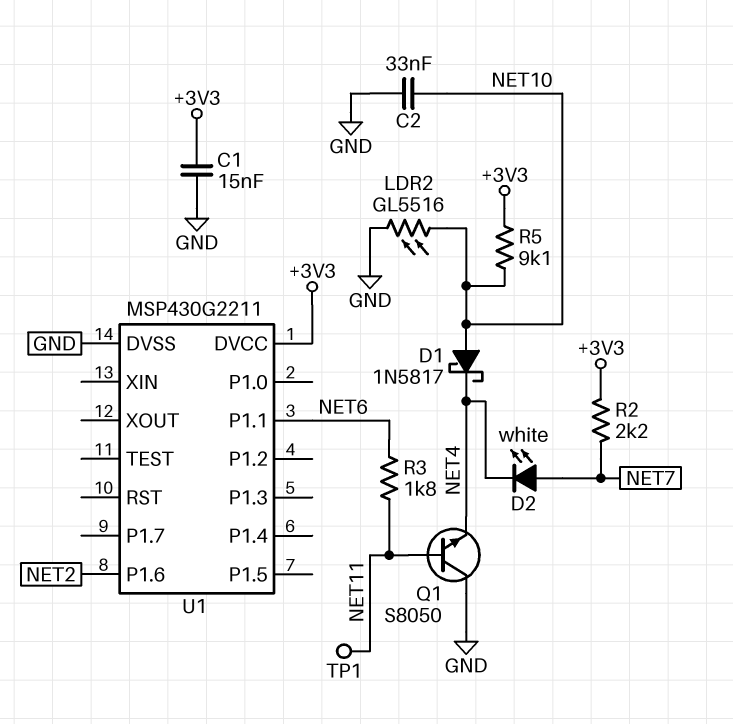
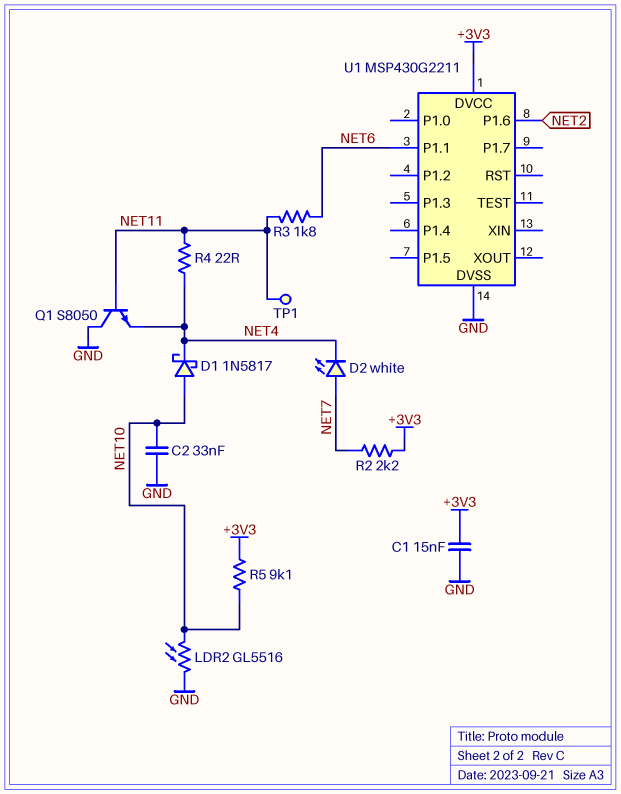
R4: none -> 22 (NET4, NET11)

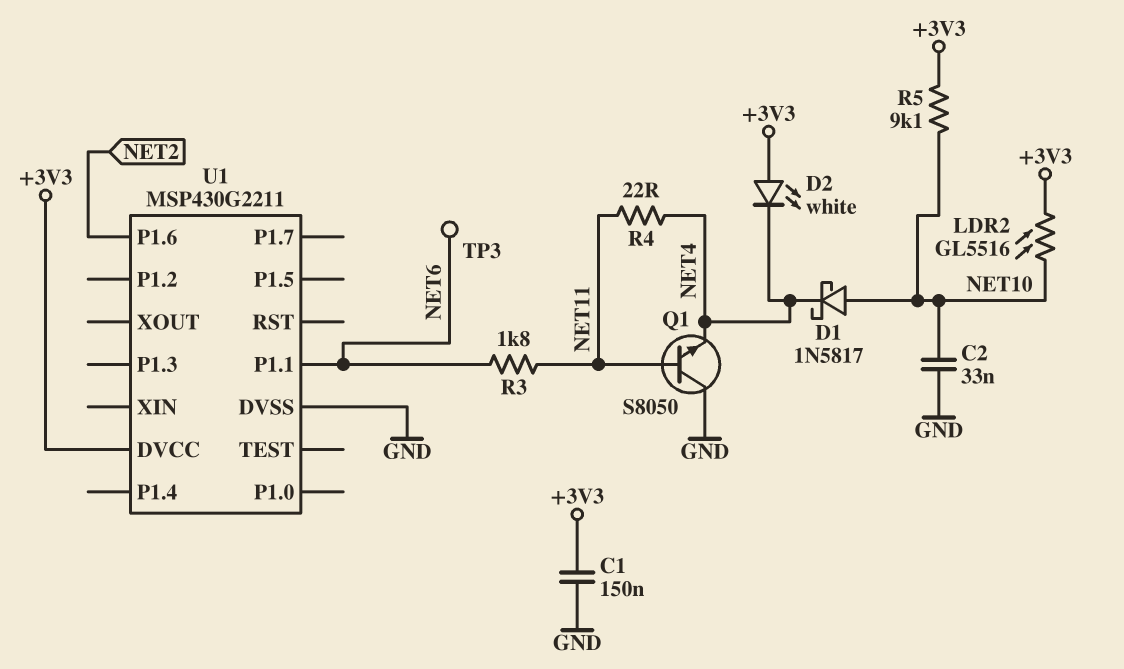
C1: 15nF (+3V3, GND) -> 150nF (+3V3, GND)
D2: LED white (A NET7, K NET4) -> LED white (A +3V3, K NET4)
LDR2: GL5516 (GND, NET10) -> GL5516 (+3V3, NET10)
R2: 2.2k (+3V3, NET7) -> none
TP1: test point (NET11) -> none
TP3: none -> test point (NET6)

